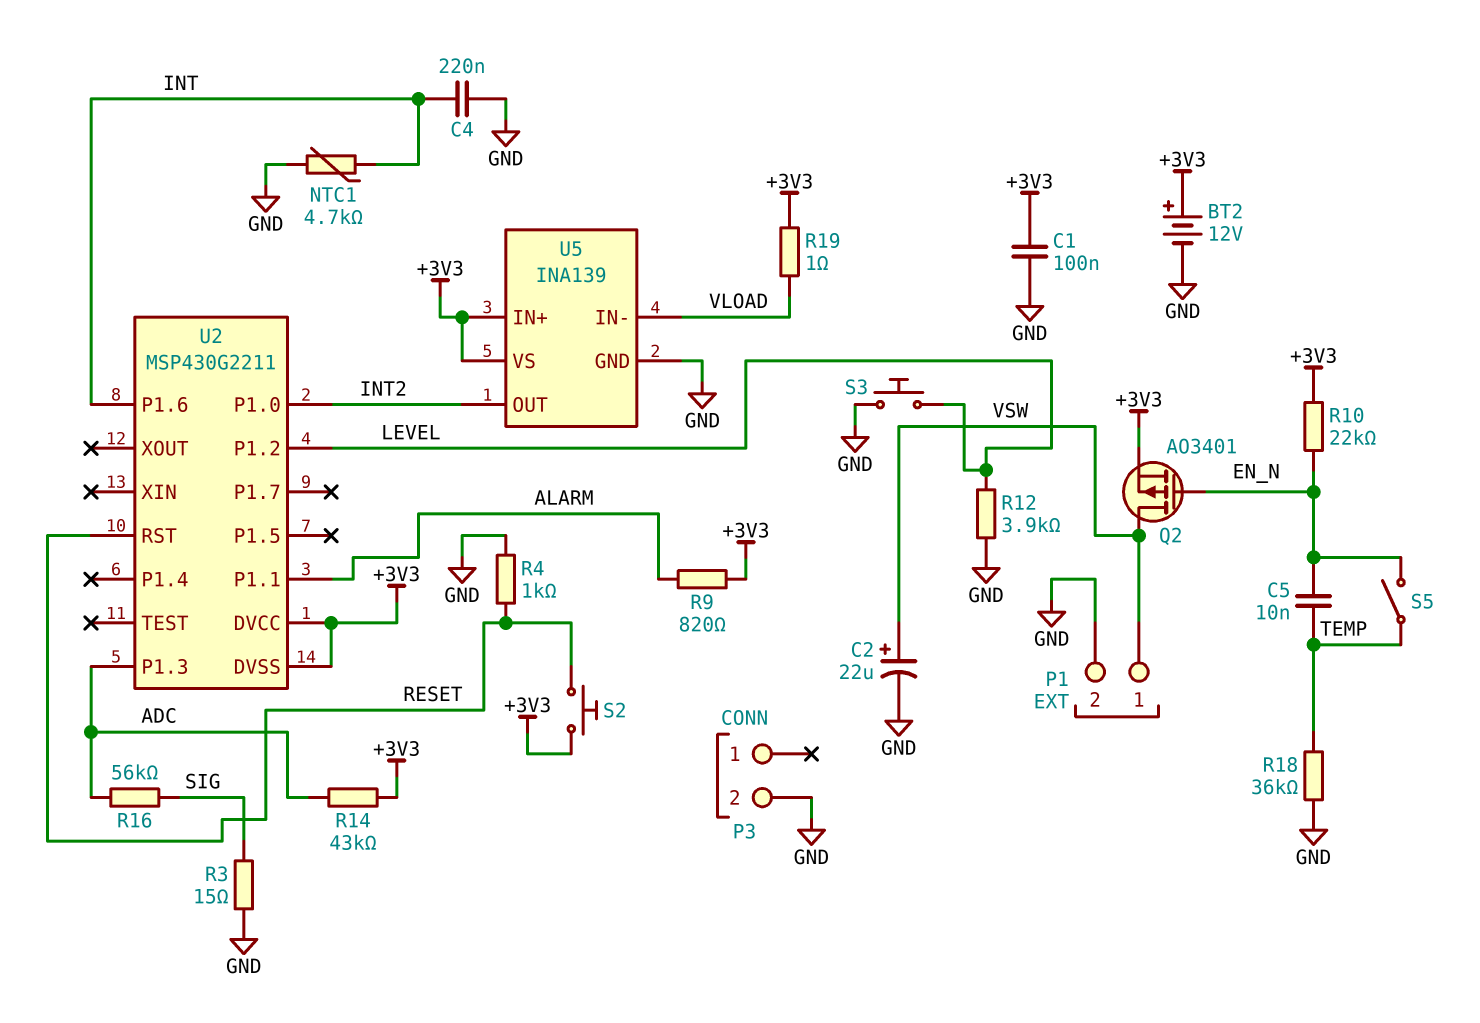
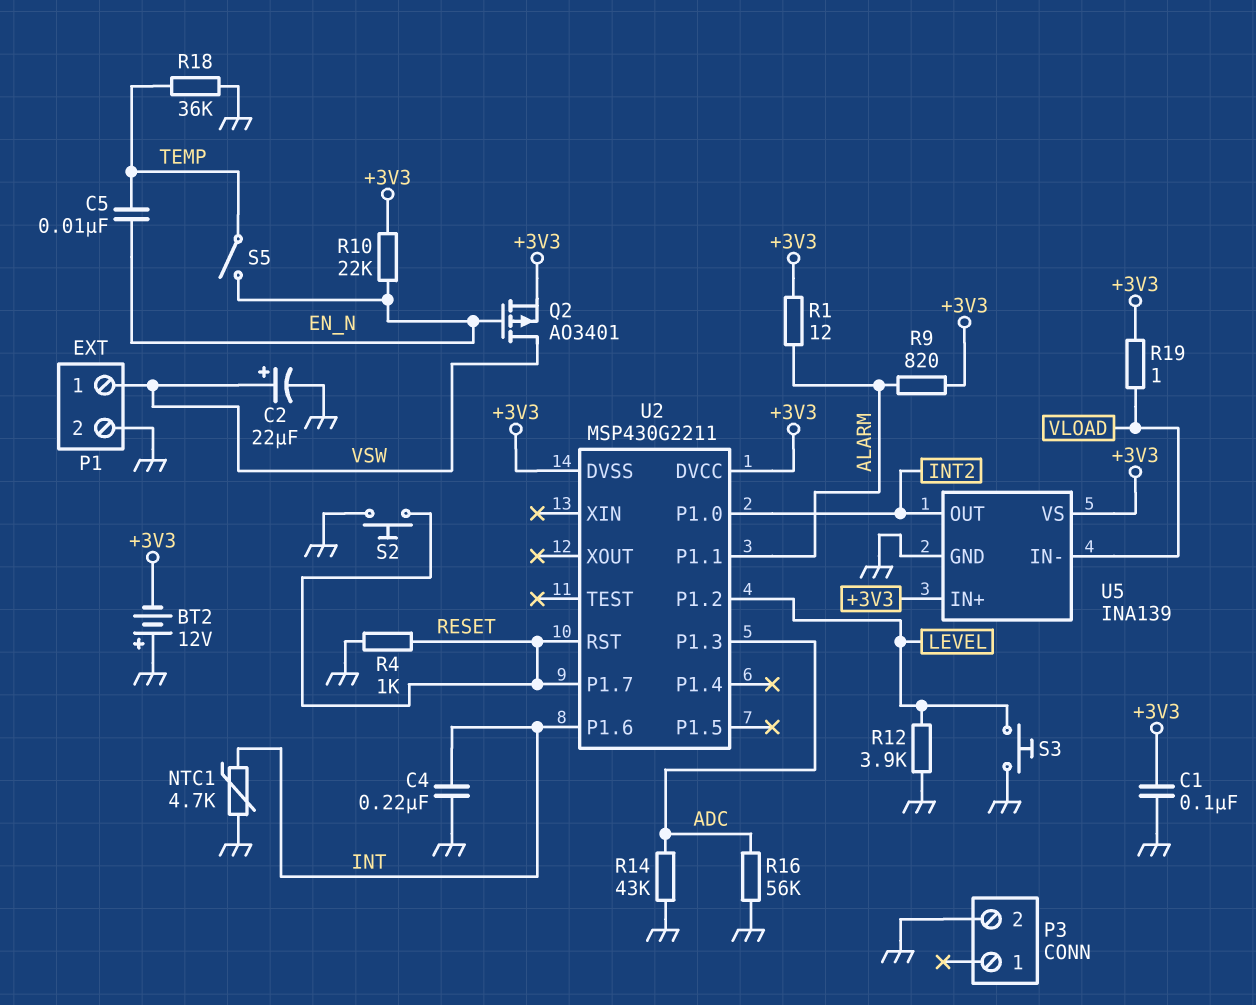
BT2: 12V (plus +3V3, minus GND) -> 12V (plus GND, minus +3V3)
R1: none -> 12 (+3V3, ALARM)
R3: 15 (GND, SIG) -> none
R14: 43k (+3V3, ADC) -> 43k (ADC, GND)
R16: 56k (ADC, SIG) -> 56k (ADC, GND)
S2: button (+3V3, RESET) -> button (GND, RESET)
U2 pin P1.7: none -> RESET

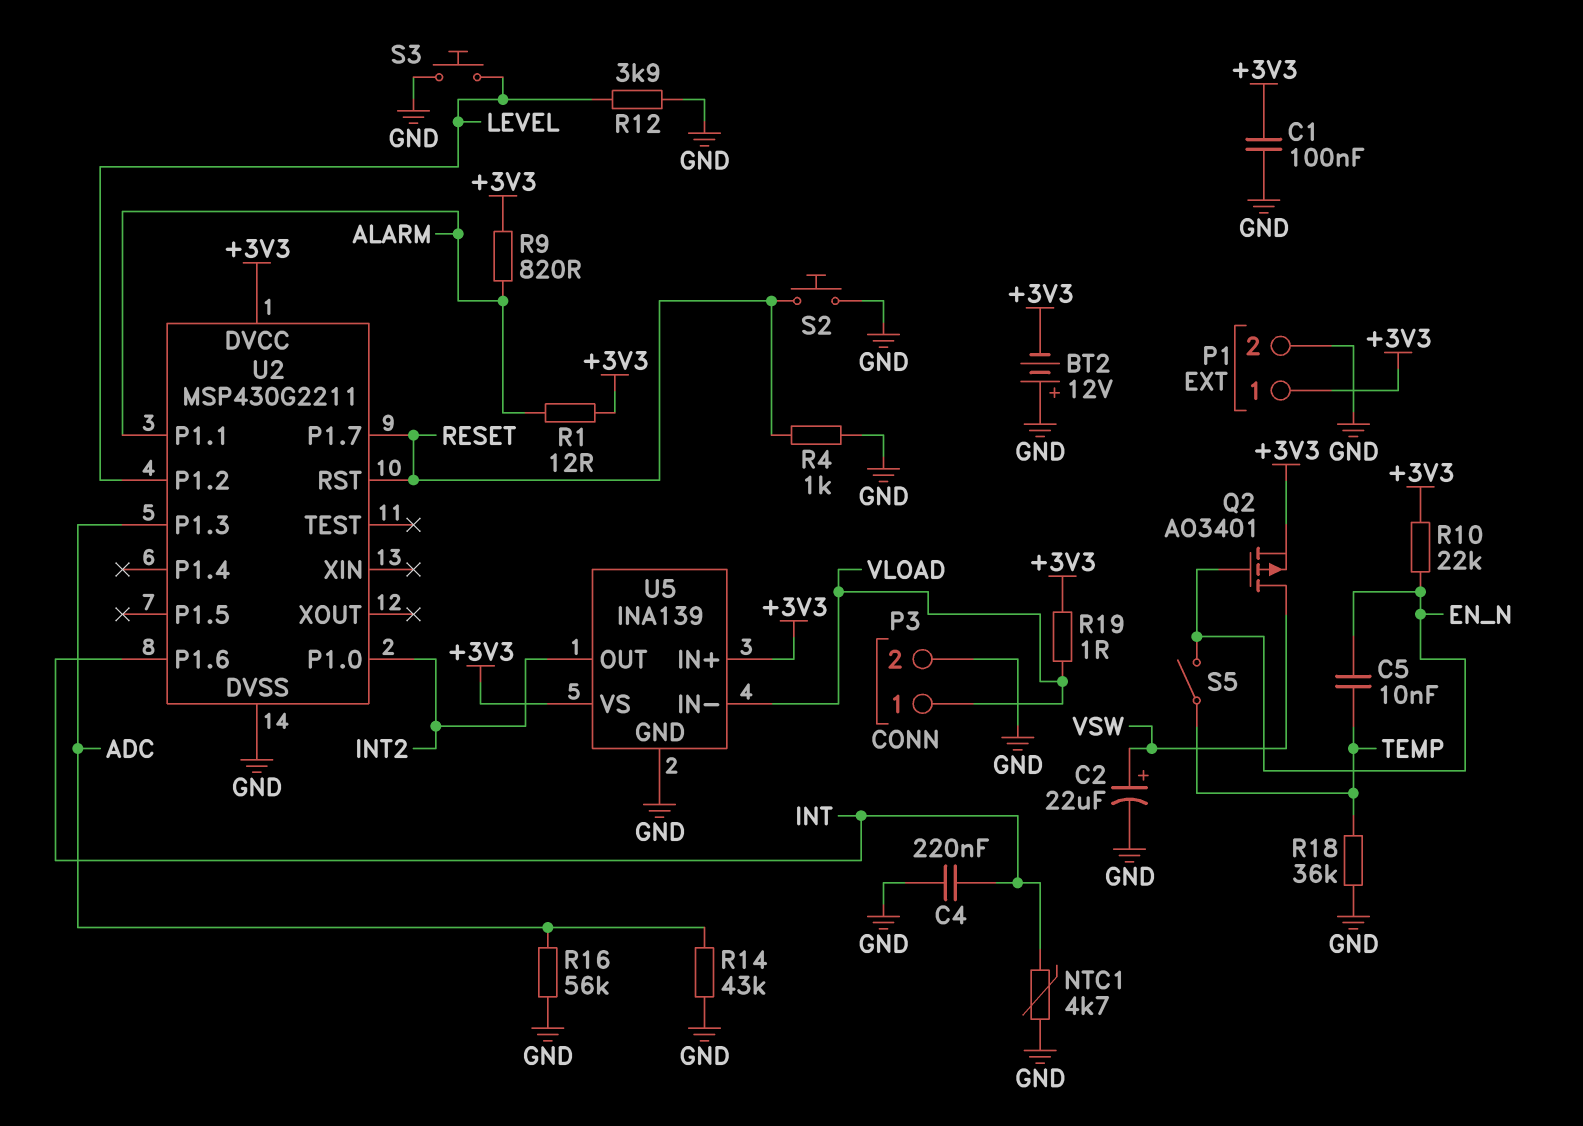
P1 pin 1: VSW -> +3V3
P3 pin 1: none -> VLOAD
U2 pin DVSS: +3V3 -> GND

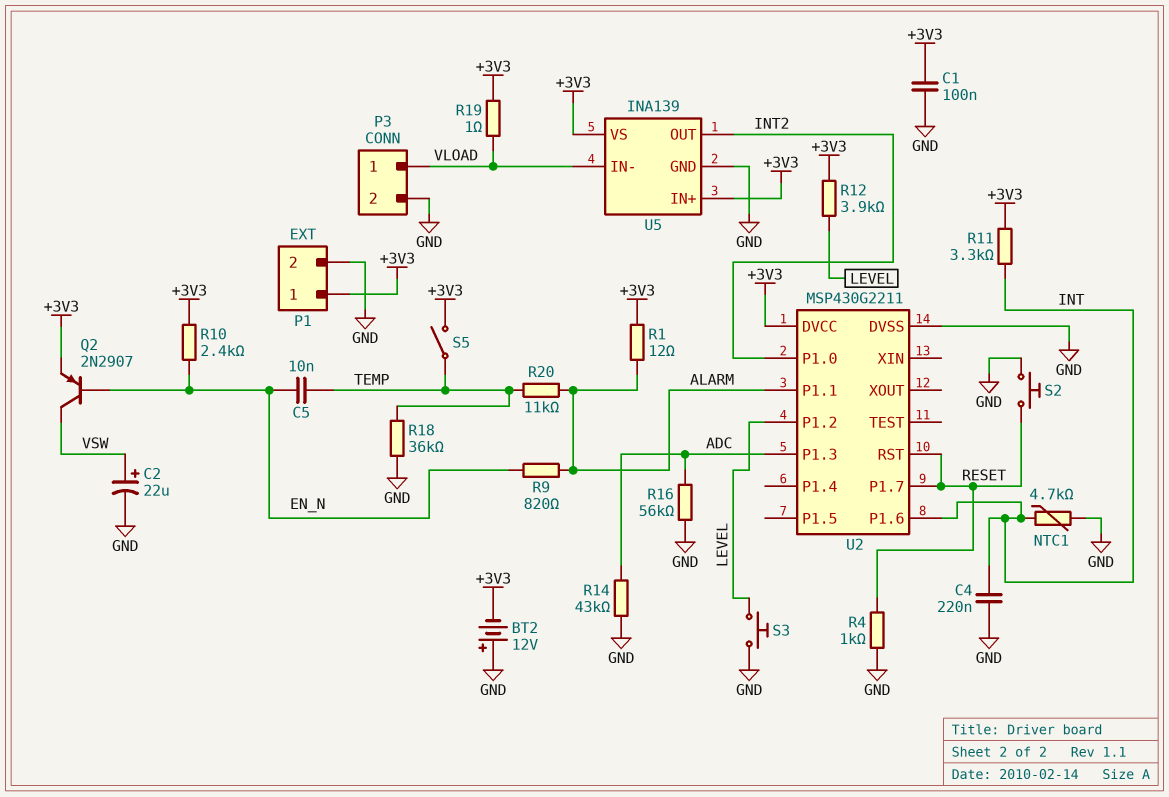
Q2: PMOS AO3401 (G EN_N, D VSW, S +3V3) -> PNP 2N2907 (B EN_N, C VSW, E +3V3)
R9: 820 (+3V3, ALARM) -> 820 (ALARM, EN_N)
R10: 22k (+3V3, EN_N) -> 2.4k (+3V3, EN_N)
R11: none -> 3.3k (+3V3, INT)
R12: 3.9k (GND, LEVEL) -> 3.9k (+3V3, LEVEL)
R20: none -> 11k (ALARM, TEMP)
S5: switch (EN_N, TEMP) -> switch (+3V3, TEMP)

